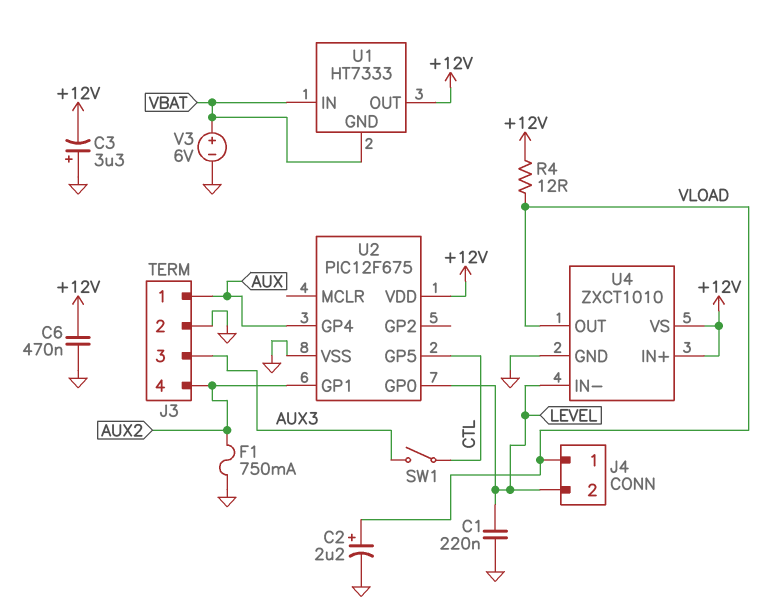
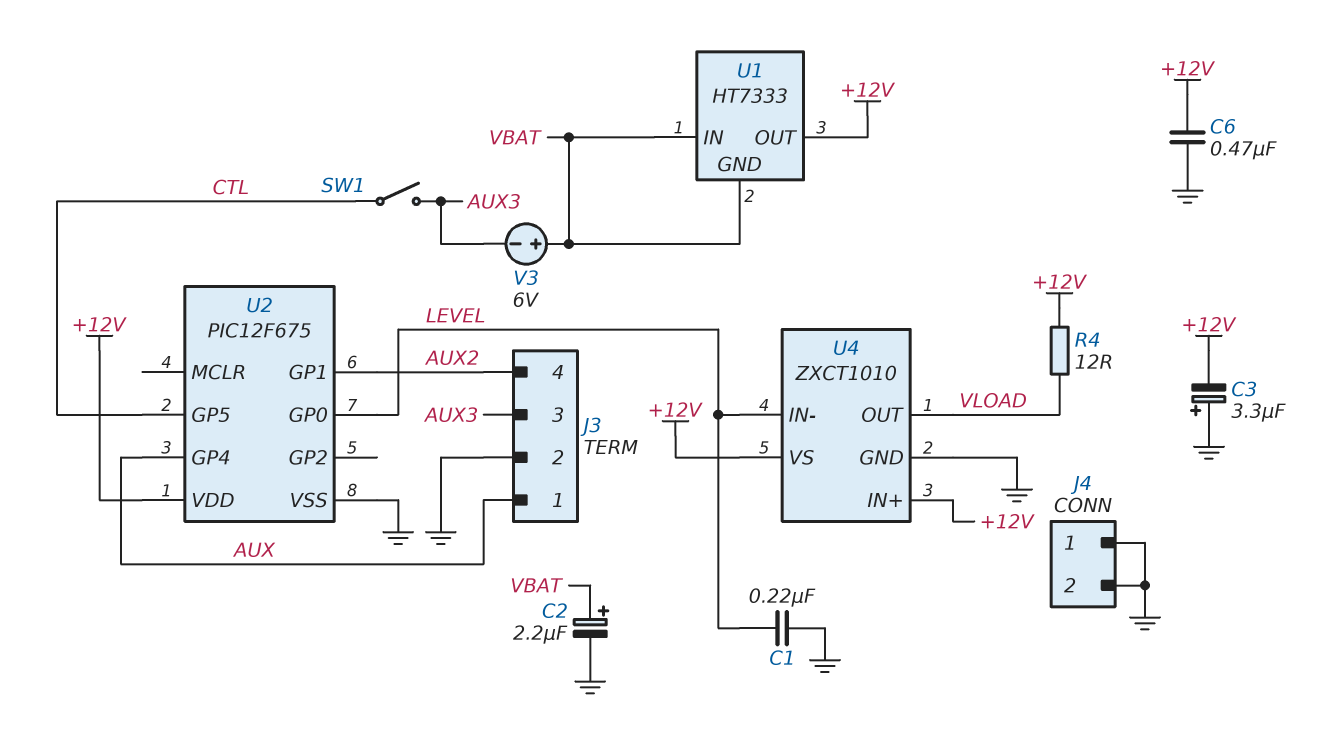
C2: 2.2uF (plus VLOAD, minus GND) -> 2.2uF (plus VBAT, minus GND)
F1: 750mA (AUX2, GND) -> none
J4 pin 1: VLOAD -> GND
J4 pin 2: LEVEL -> GND
V3: 6V (plus VBAT, minus GND) -> 6V (plus VBAT, minus AUX3)

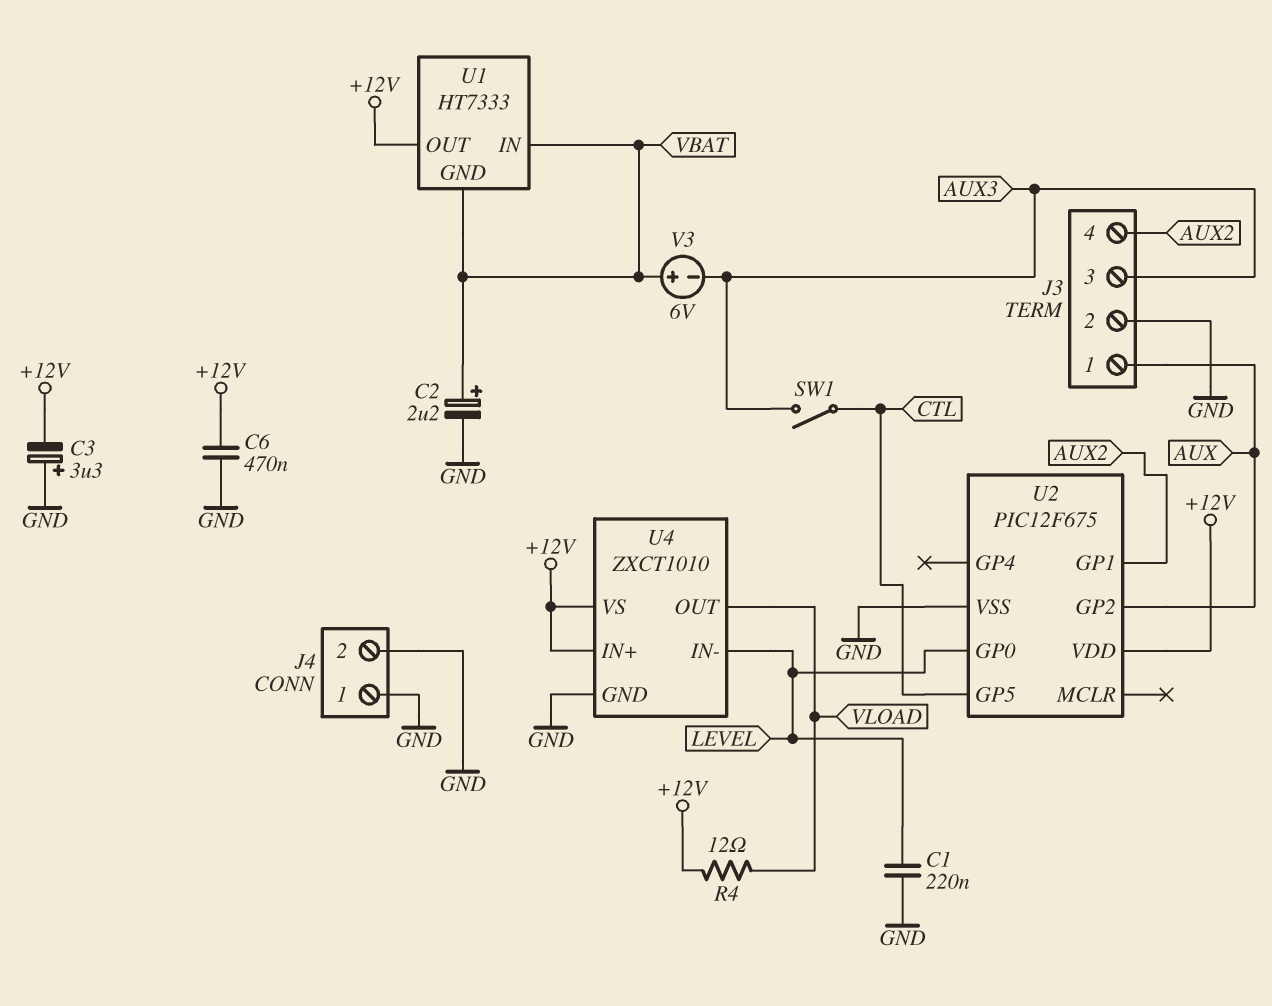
U2 pin GP2: none -> AUX
U2 pin GP4: AUX -> none

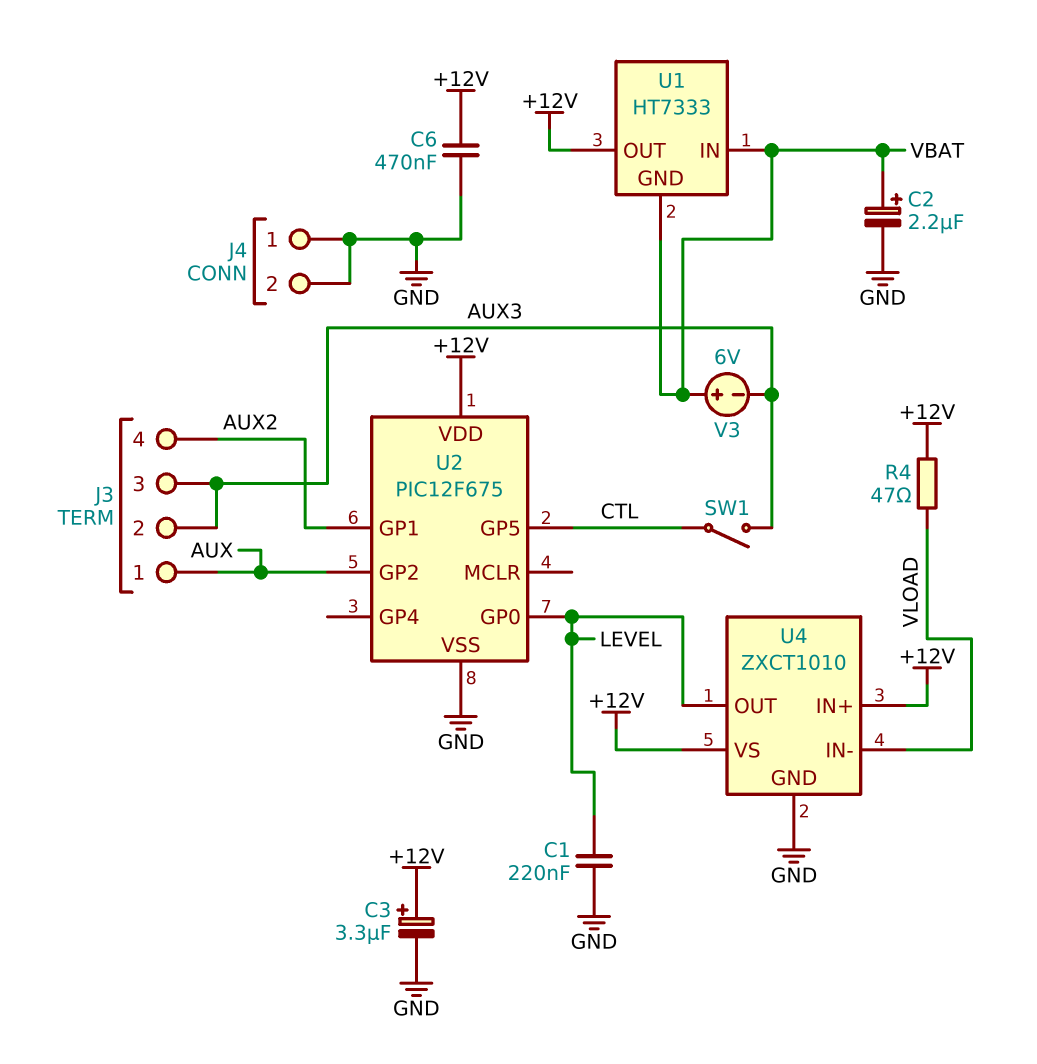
C3: 3.3uF (plus GND, minus +12V) -> 3.3uF (plus +12V, minus GND)
J3 pin 2: GND -> AUX3
R4: 12 (+12V, VLOAD) -> 47 (+12V, VLOAD)
U4 pin IN-: LEVEL -> VLOAD
U4 pin OUT: VLOAD -> LEVEL

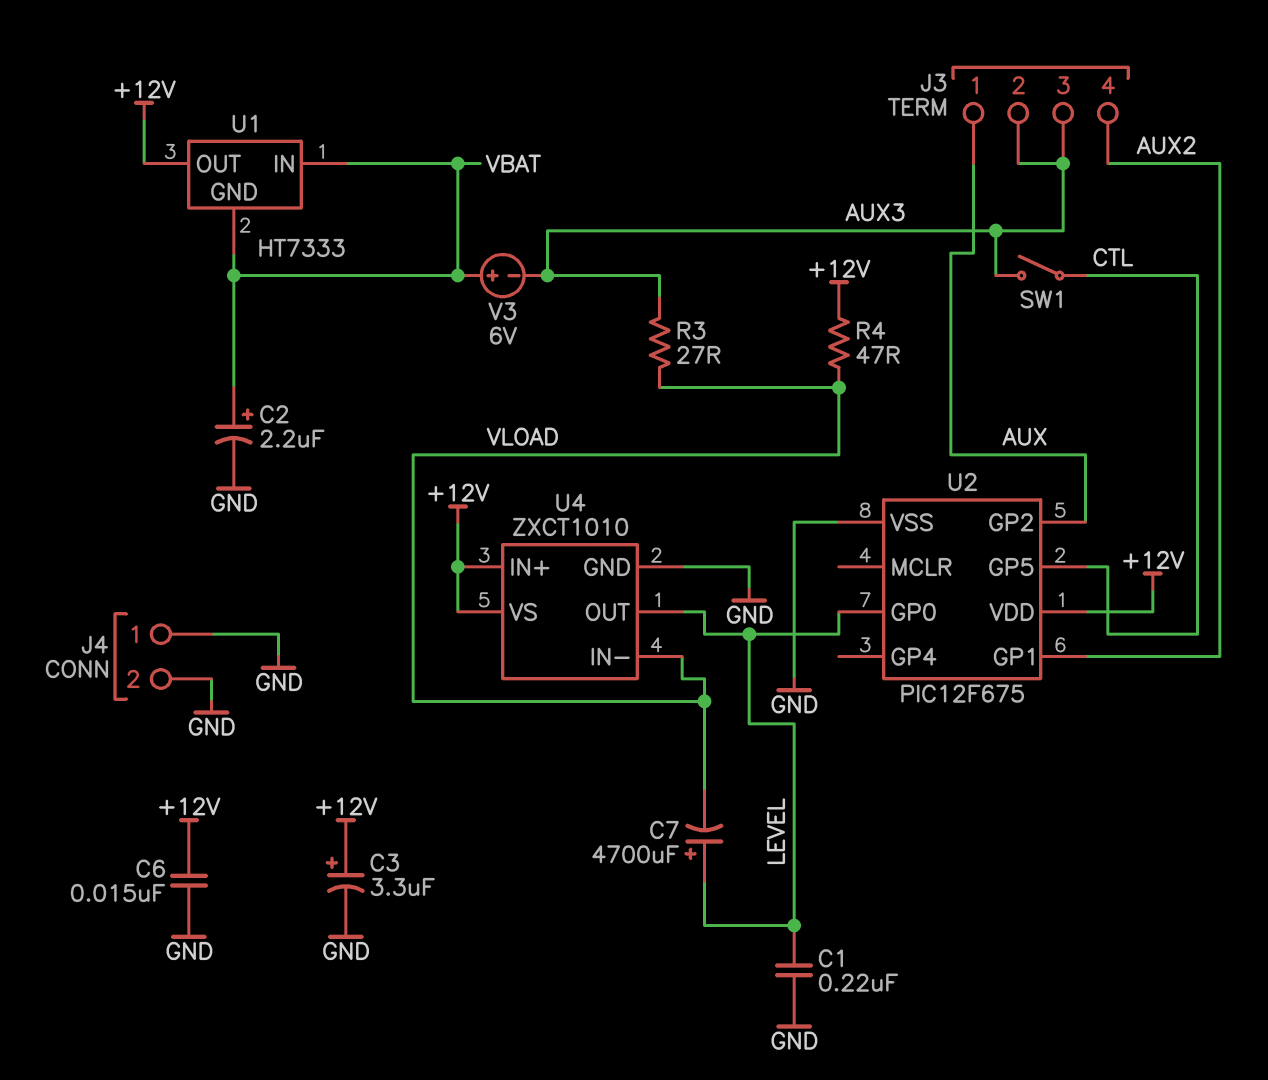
C6: 470nF (+12V, GND) -> 15nF (+12V, GND)
C7: none -> 4700uF (plus LEVEL, minus VLOAD)
R3: none -> 27 (AUX3, VLOAD)

